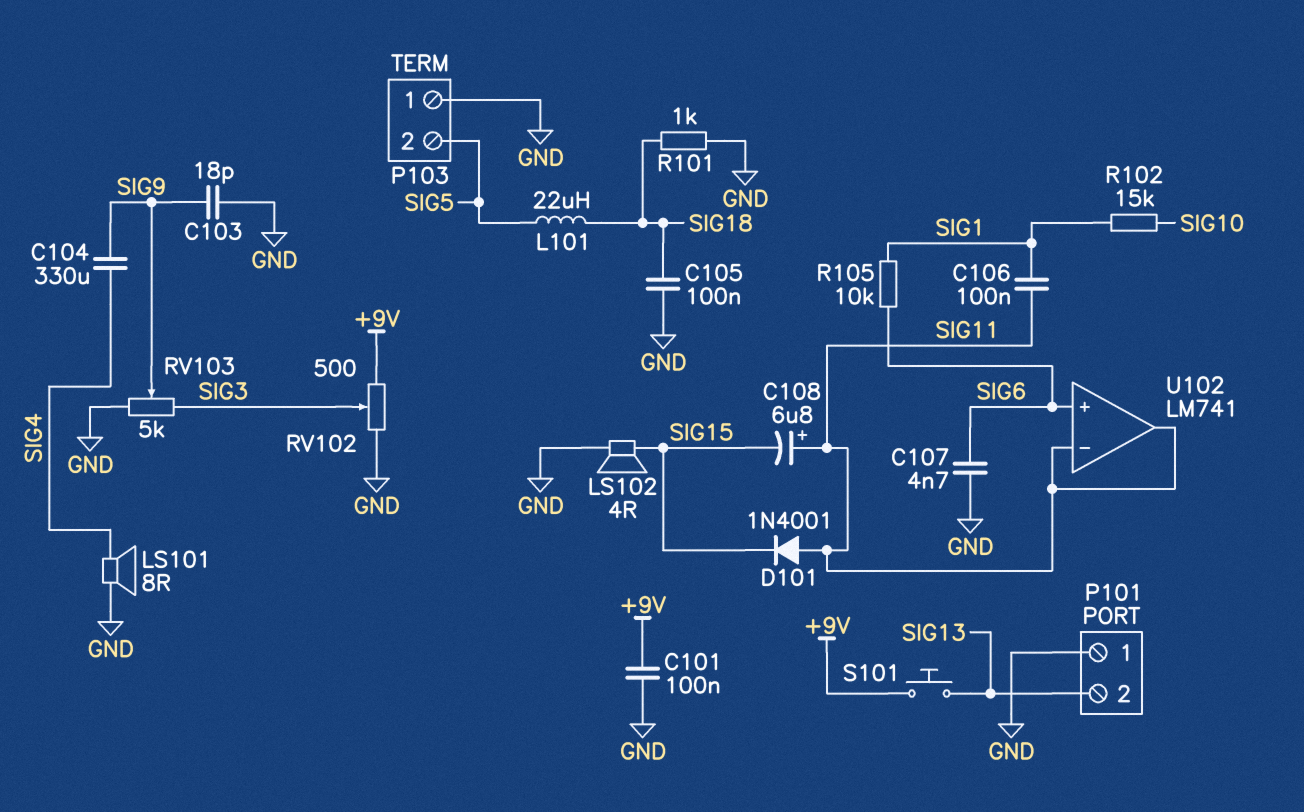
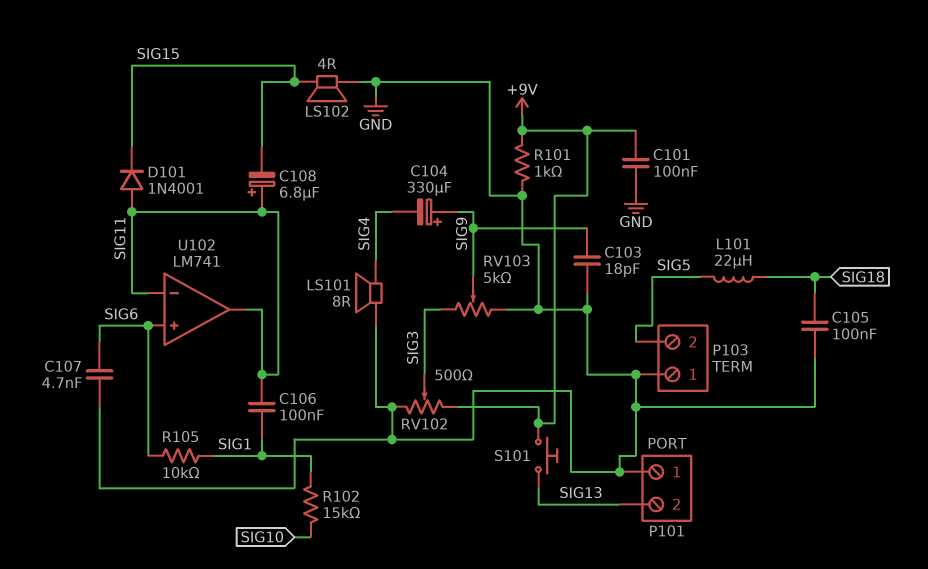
C104: 330uF (SIG4, SIG9) -> 330uF (plus SIG9, minus SIG4)
R101: 1k (GND, SIG18) -> 1k (+9V, GND)

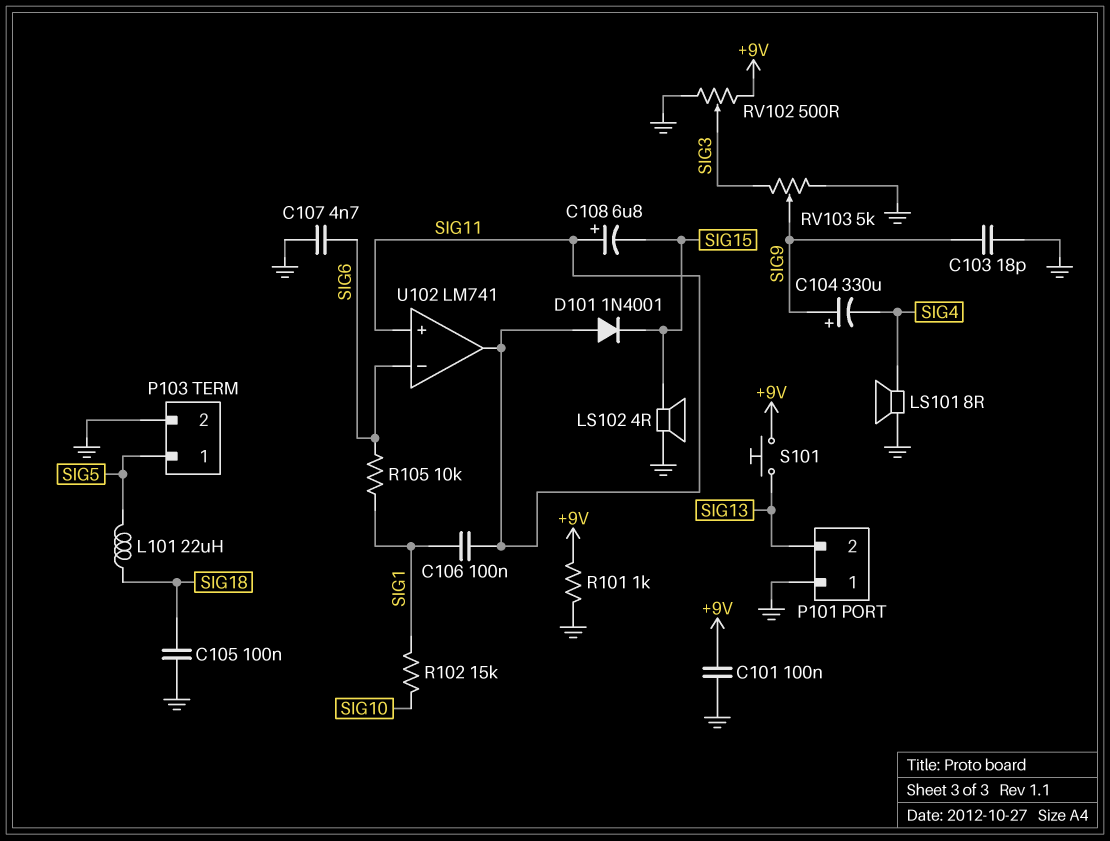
P103 pin 1: GND -> SIG5
P103 pin 2: SIG5 -> GND
U102 pin in+: SIG6 -> SIG11
U102 pin in-: SIG11 -> SIG6

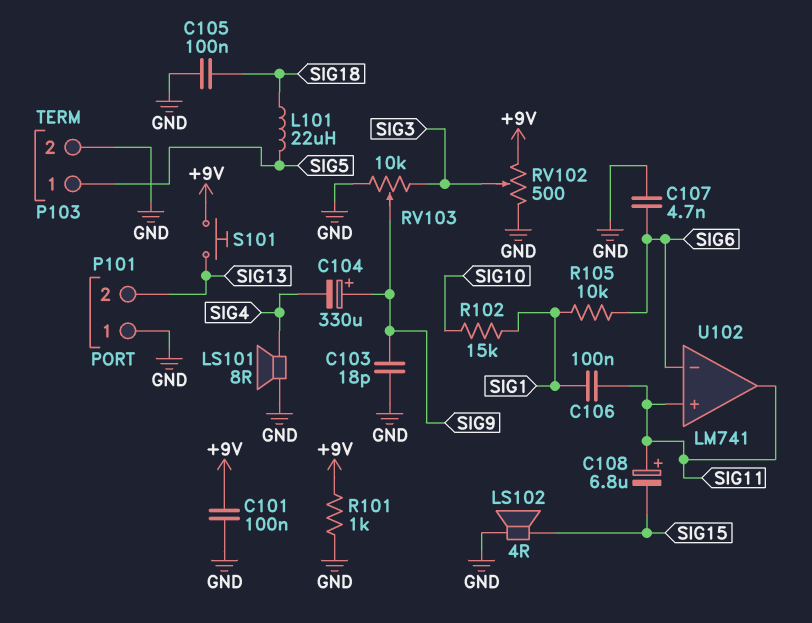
D101: diode 1N4001 (A SIG11, K SIG15) -> none
RV103: 5k (GND, SIG3, wiper SIG9) -> 10k (GND, SIG3, wiper SIG9)

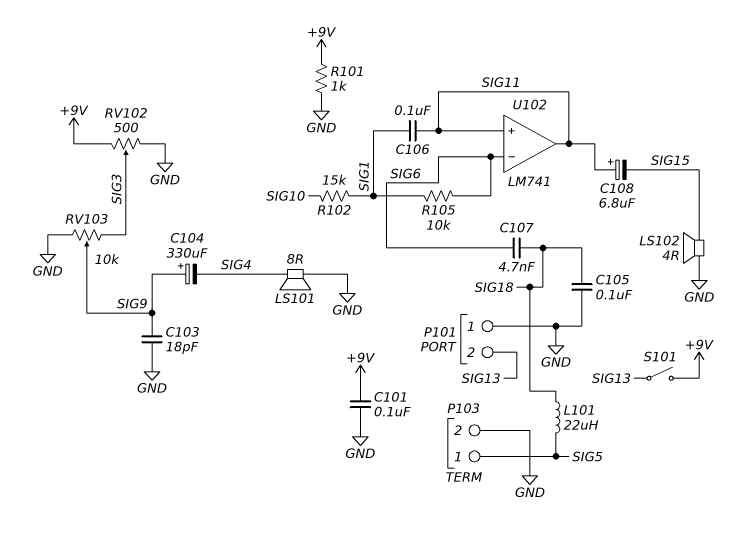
C107: 4.7nF (GND, SIG6) -> 4.7nF (SIG6, SIG18)
S101: button (+9V, SIG13) -> switch (+9V, SIG13)

